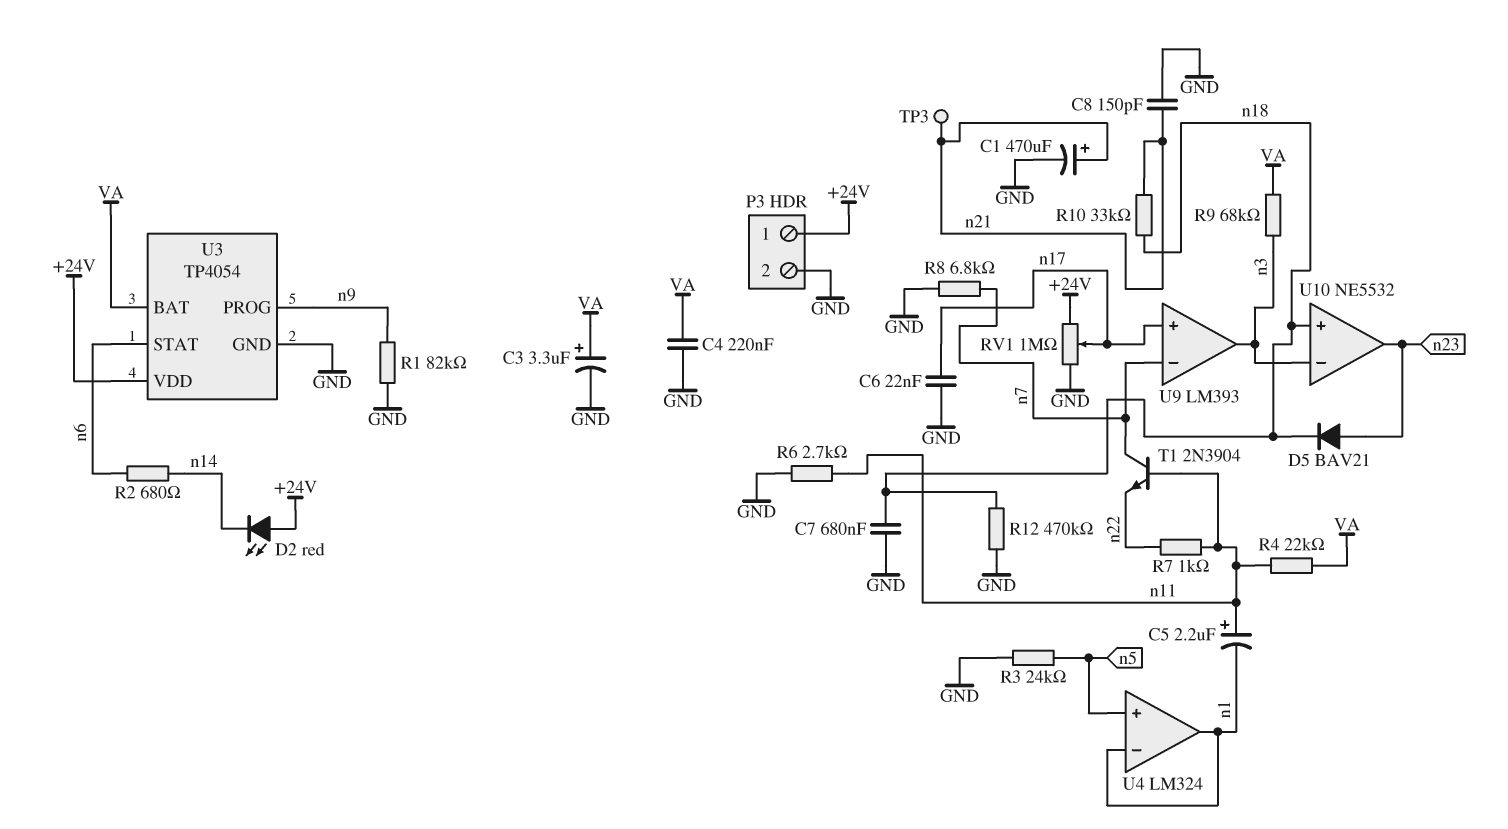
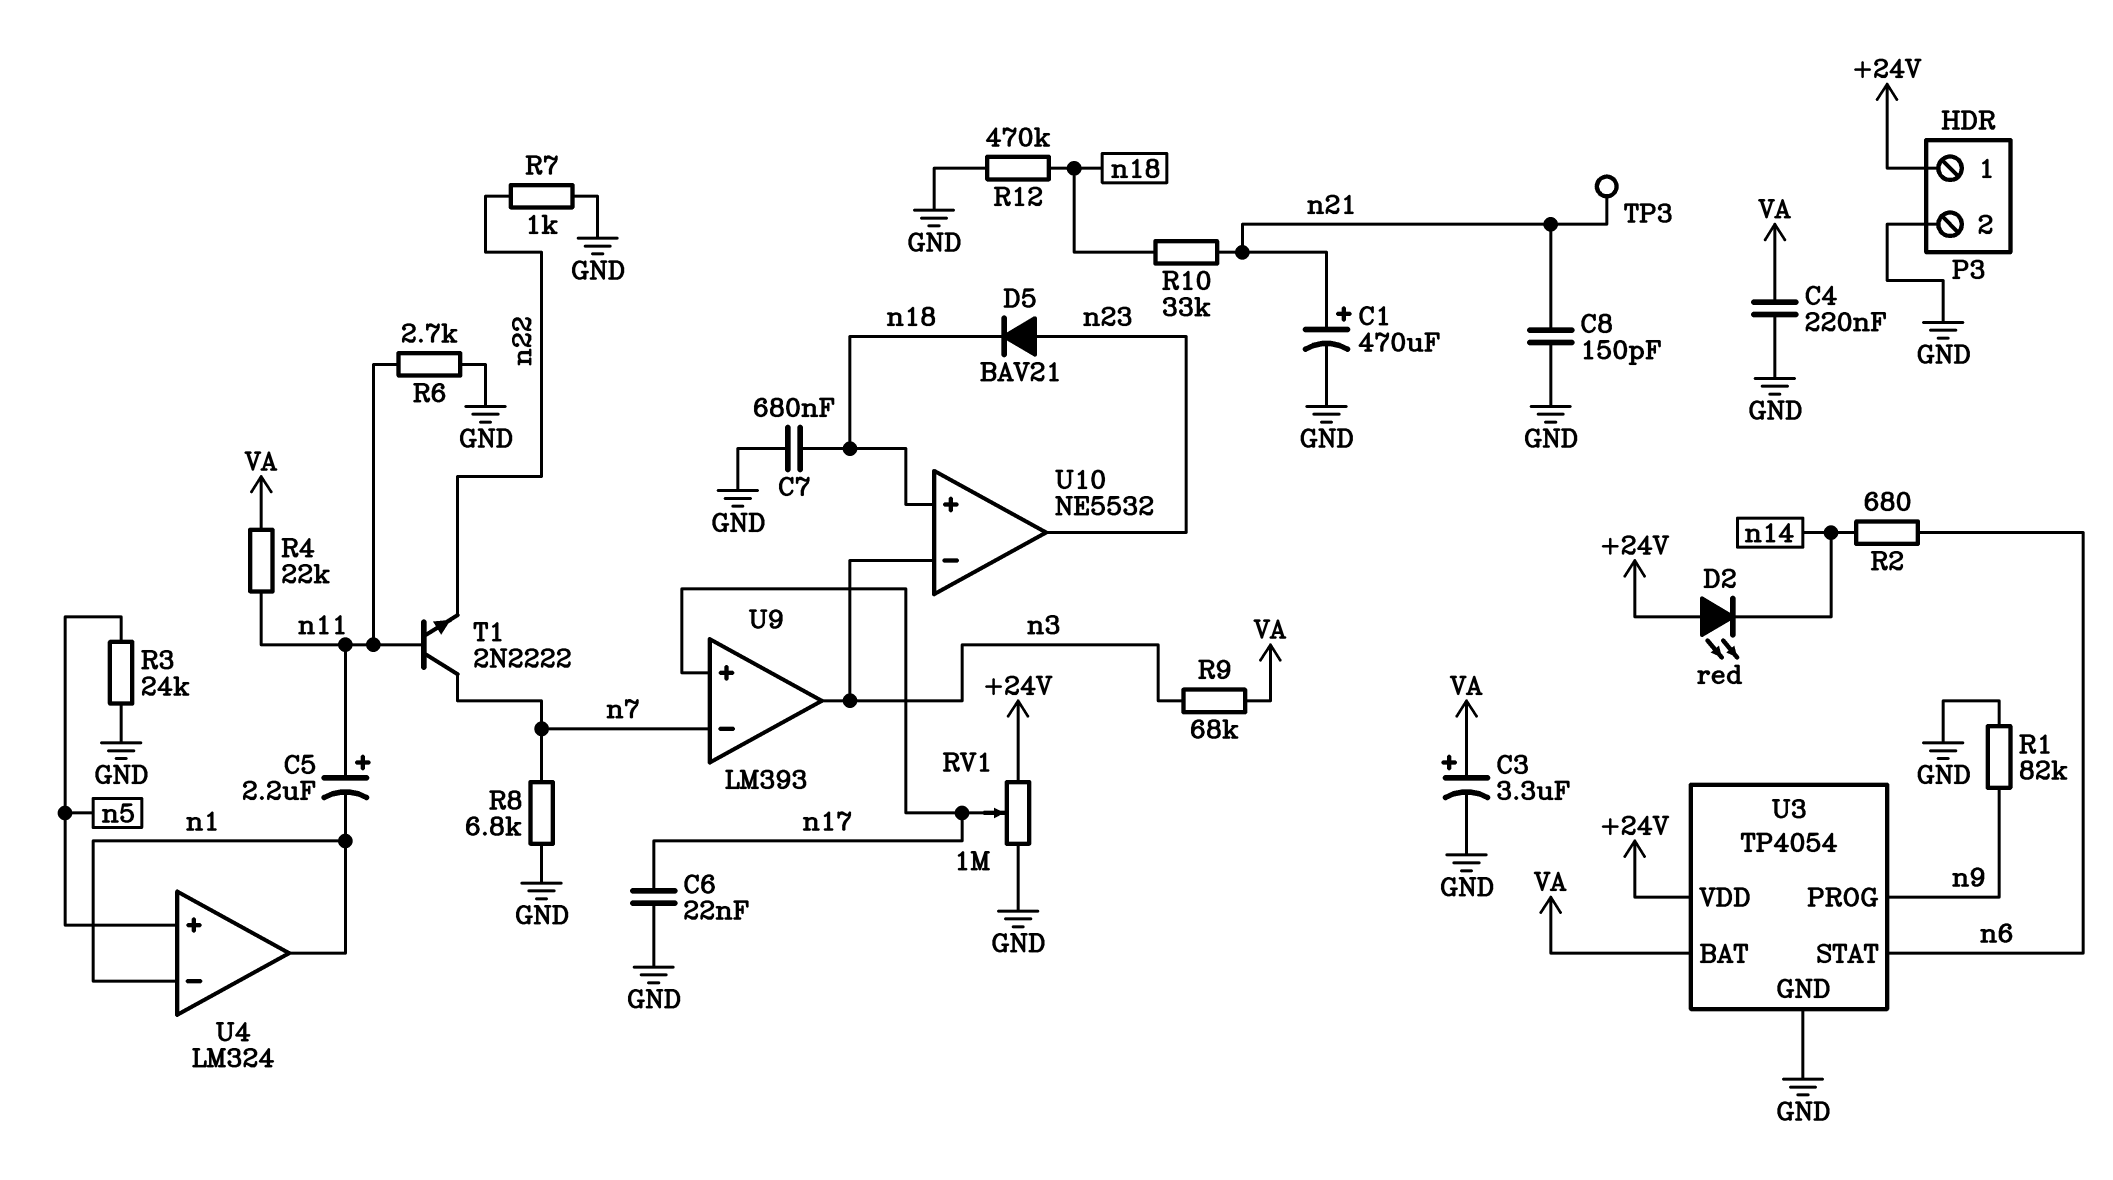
R7: 1k (n11, n22) -> 1k (GND, n22)
T1: NPN 2N3904 (B n11, C n7, E n22) -> NPN 2N2222 (B n11, C n7, E n22)

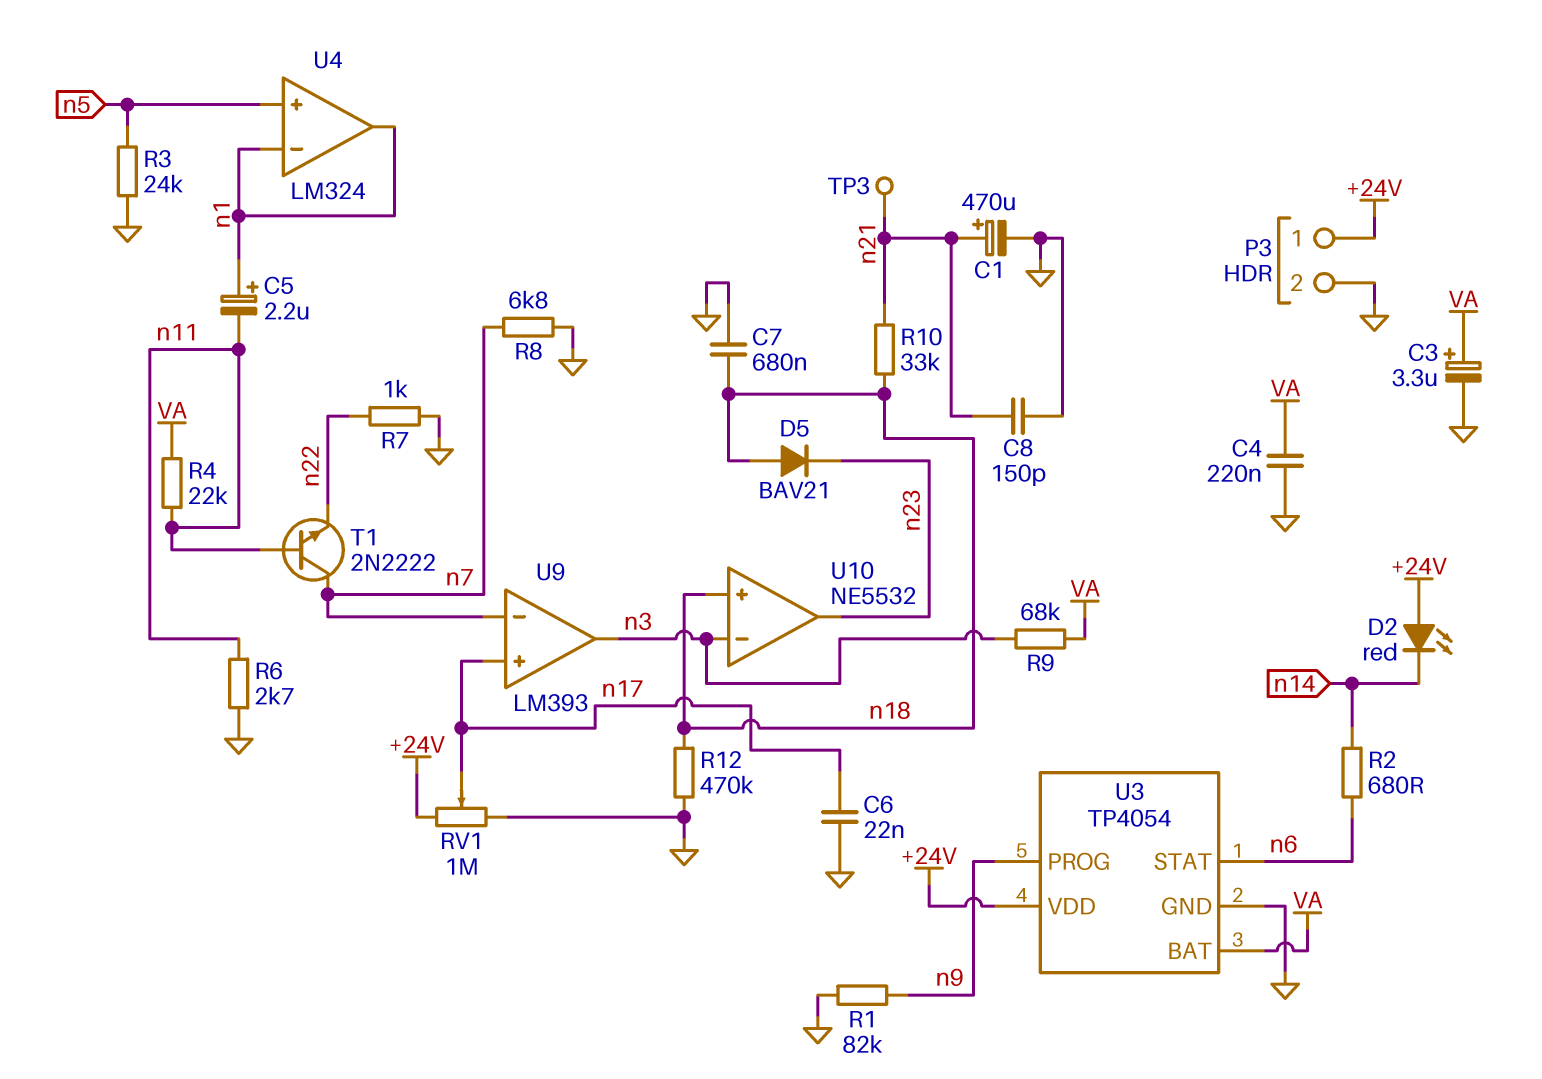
C5: 2.2uF (plus n11, minus n1) -> 2.2uF (plus n1, minus n11)
D5: diode BAV21 (A n23, K n18) -> diode BAV21 (A n18, K n23)

